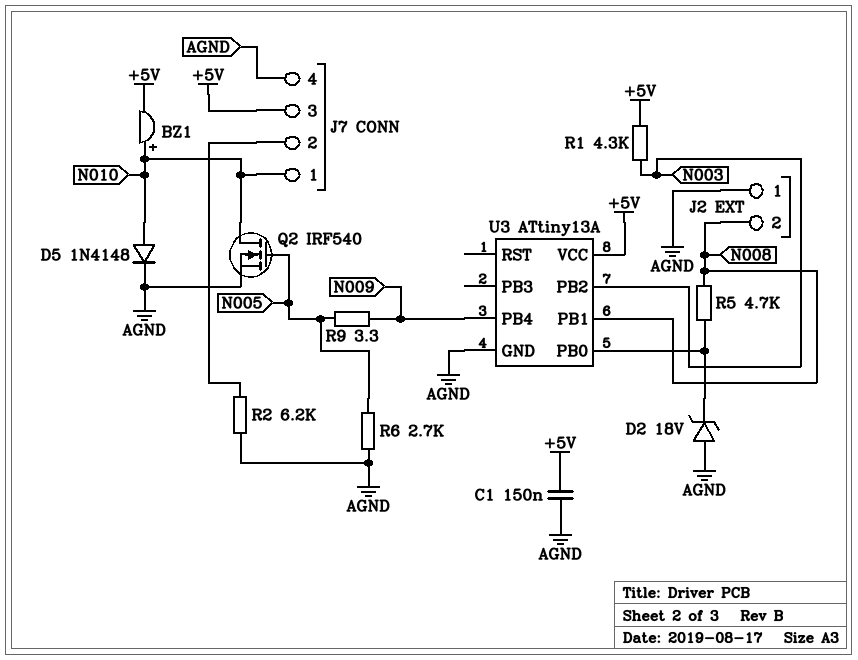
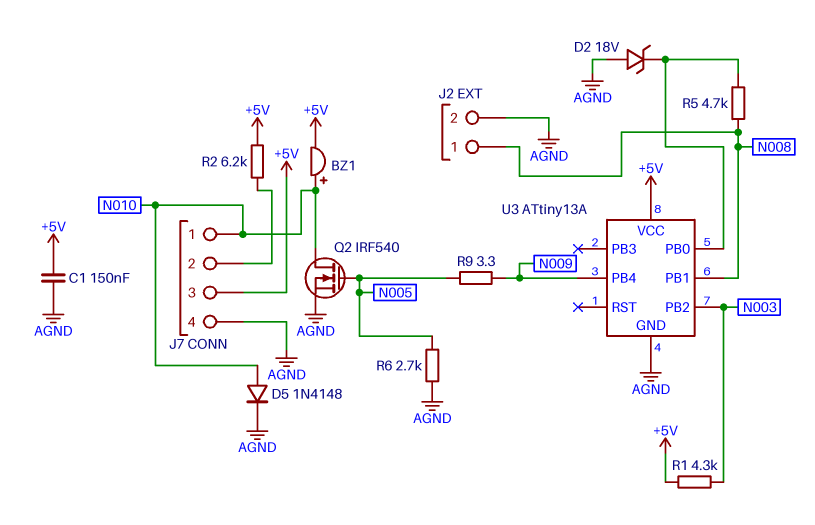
J2 pin 1: AGND -> N008
J2 pin 2: N008 -> AGND
R2: 6.2k (AGND, J7/2) -> 6.2k (+5V, J7/2)

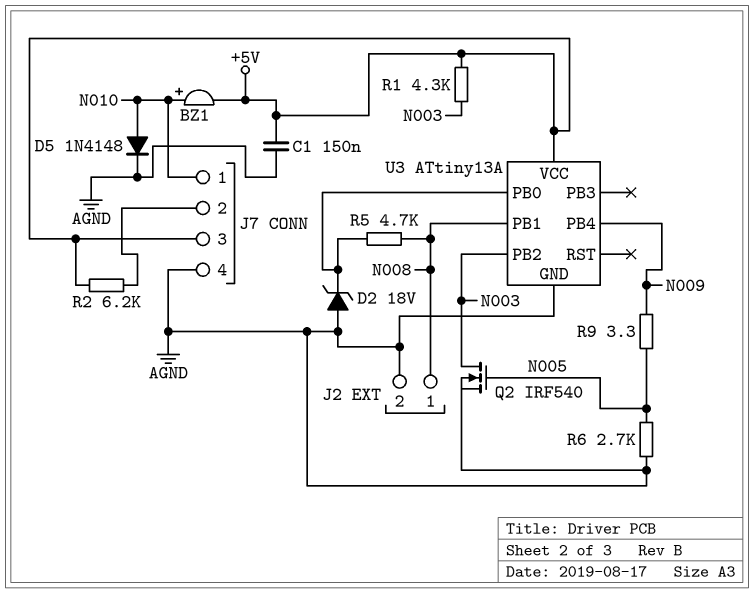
Q2: NMOS IRF540 (G N005, D N010, S AGND) -> NMOS IRF540 (G N005, D N003, S AGND)

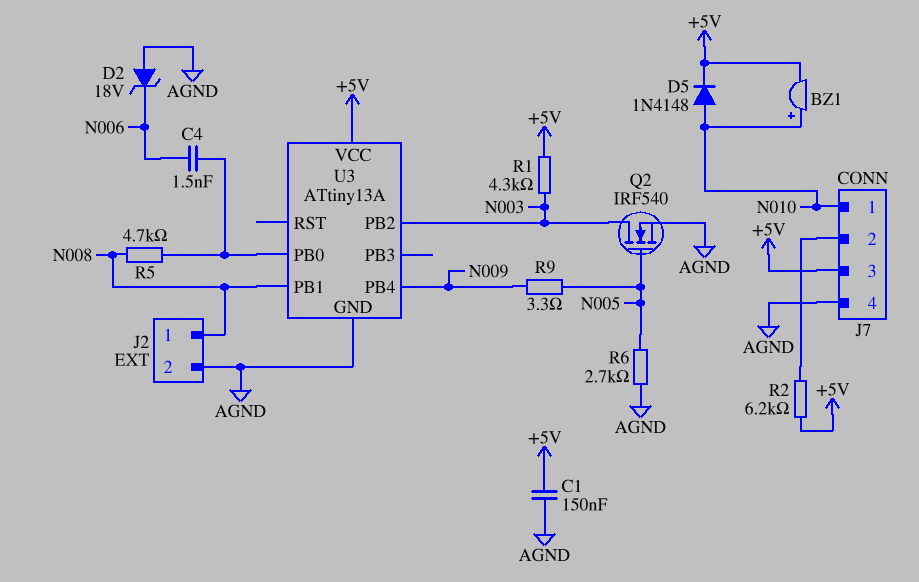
C4: none -> 1.5nF (N006, U3/PB0)
D2: zener 18V (A AGND, K U3/PB0) -> zener 18V (A AGND, K N006)
D5: diode 1N4148 (A N010, K AGND) -> diode 1N4148 (A N010, K +5V)

